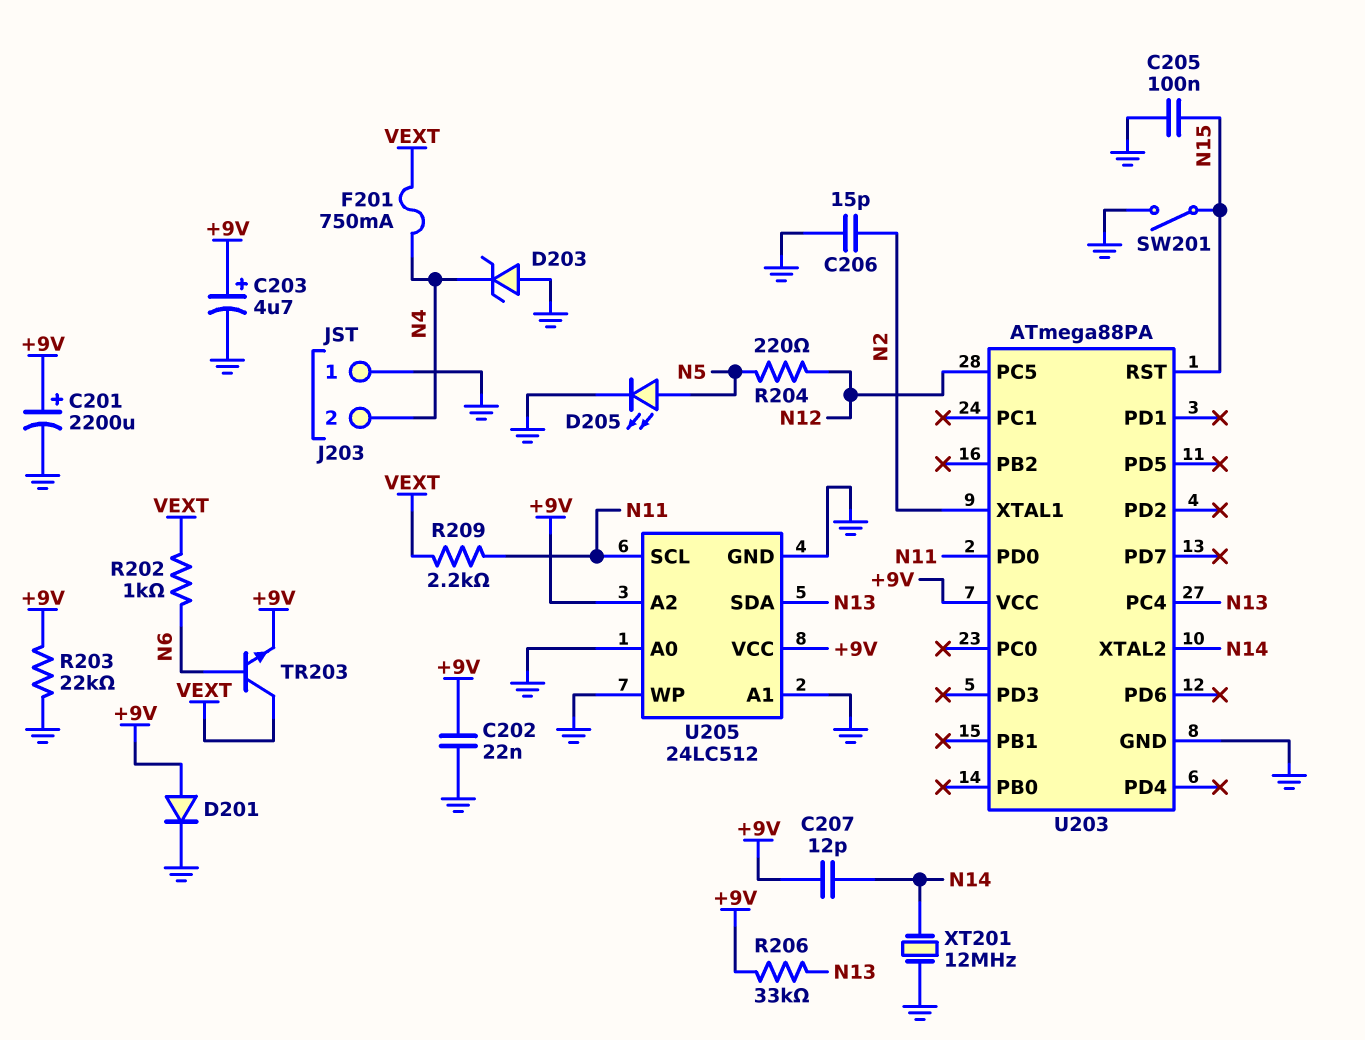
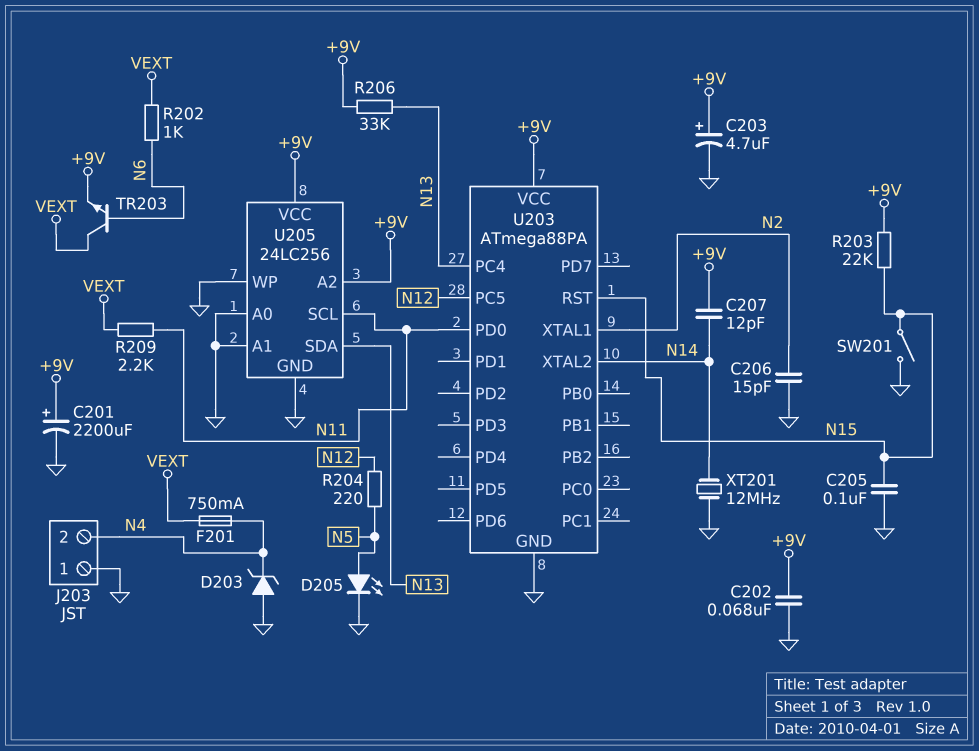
C202: 22nF (+9V, GND) -> 68nF (+9V, GND)
D201: diode (A +9V, K GND) -> none
R203: 22k (+9V, GND) -> 22k (+9V, N15)
U205: 24LC512 -> 24LC256

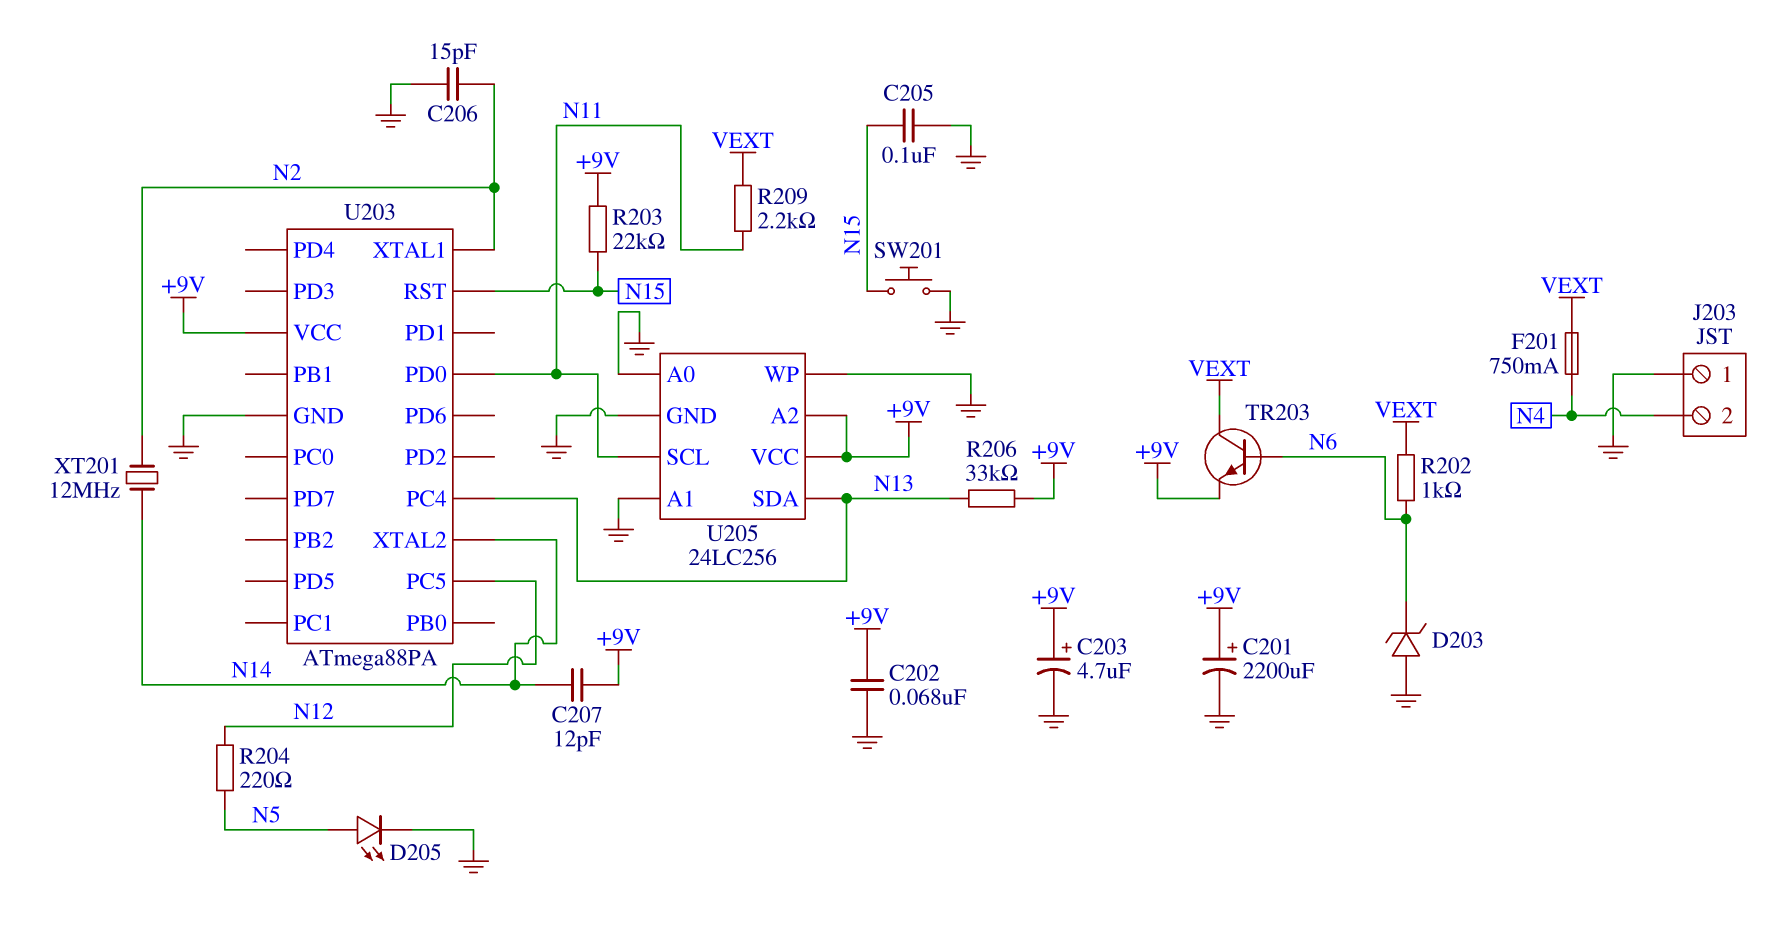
D203: zener (A GND, K N4) -> zener (A GND, K N6)
SW201: switch (GND, N15) -> button (GND, N15)
XT201: 12MHz (GND, N14) -> 12MHz (N2, N14)

